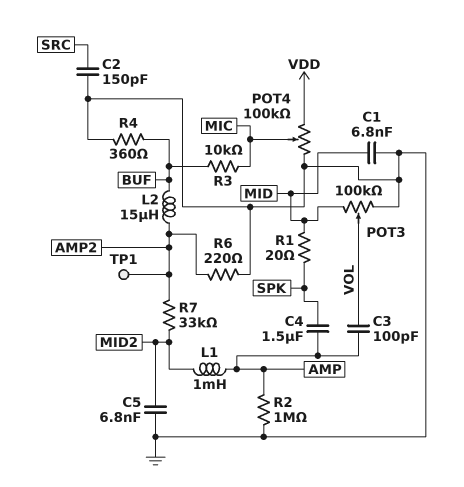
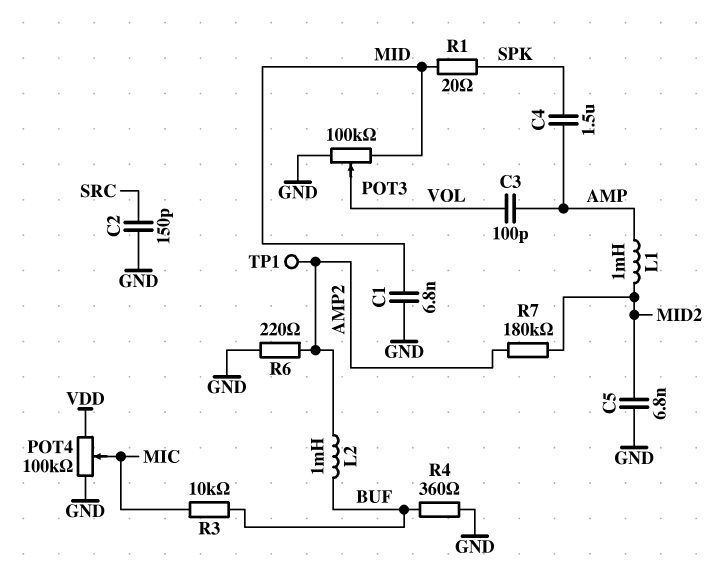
L2: 15uH (AMP2, BUF) -> 1mH (AMP2, BUF)
R2: 1M (AMP, GND) -> none
R7: 33k (AMP2, MID2) -> 180k (AMP2, MID2)

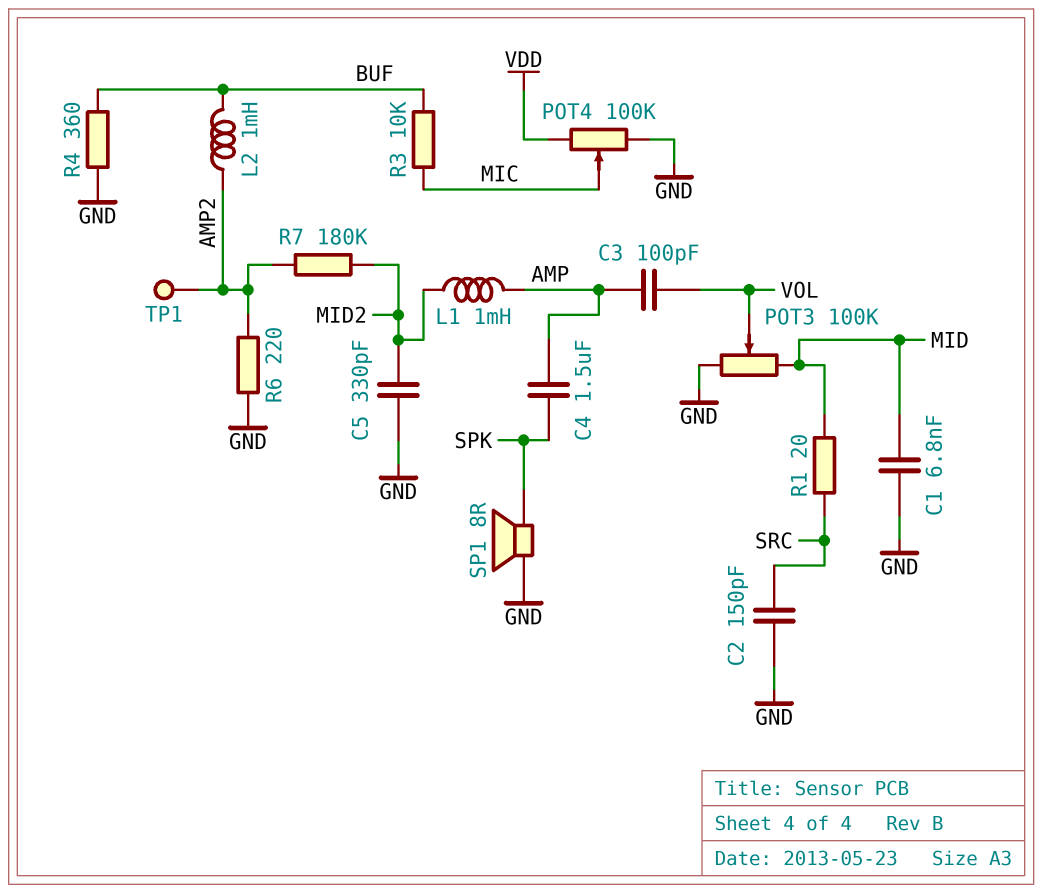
C5: 6.8nF (GND, MID2) -> 330pF (GND, MID2)
R1: 20 (MID, SPK) -> 20 (MID, SRC)
SP1: none -> speaker 8R (GND, SPK)

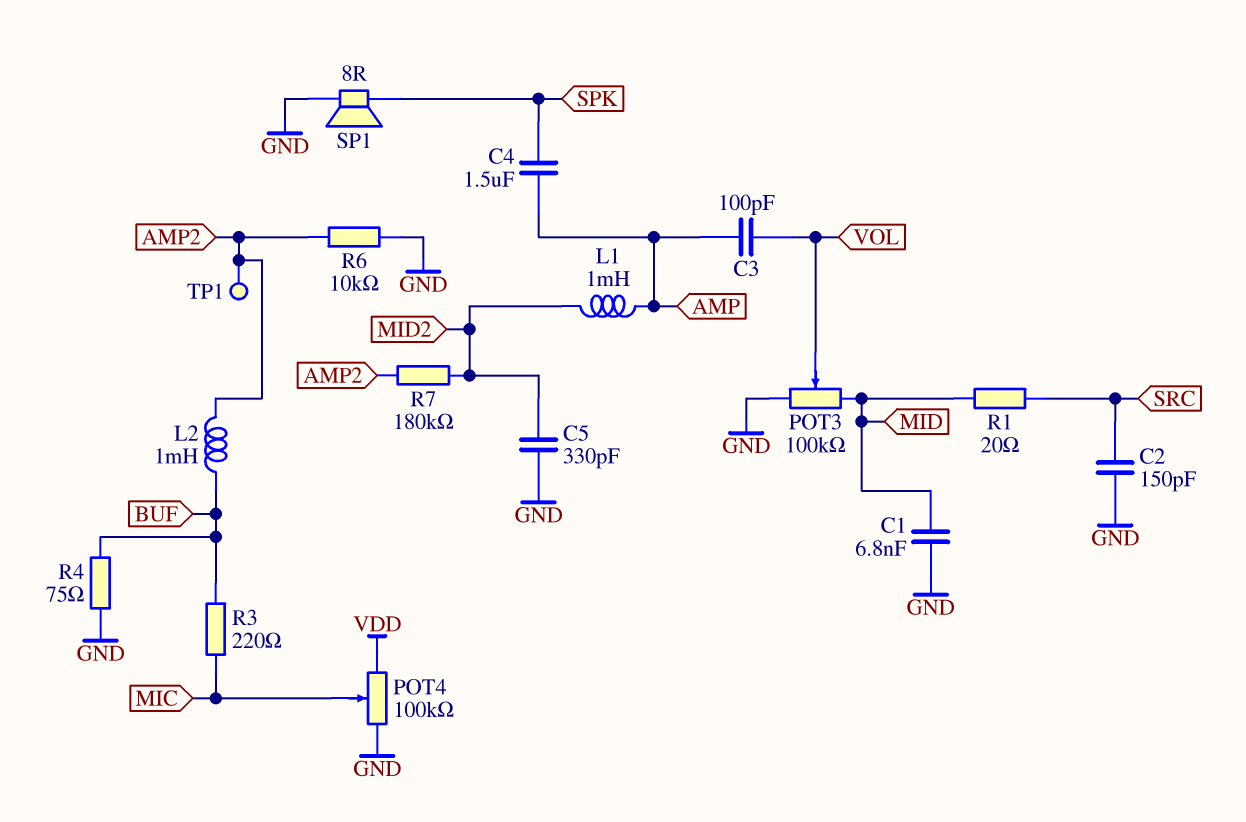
R3: 10k (BUF, MIC) -> 220 (BUF, MIC)
R4: 360 (BUF, GND) -> 75 (BUF, GND)
R6: 220 (AMP2, GND) -> 10k (AMP2, GND)

